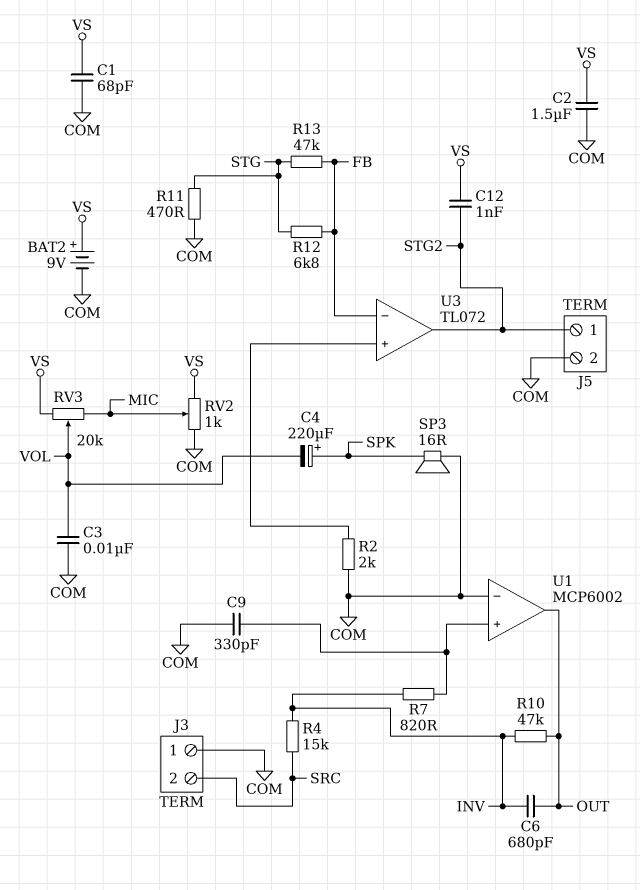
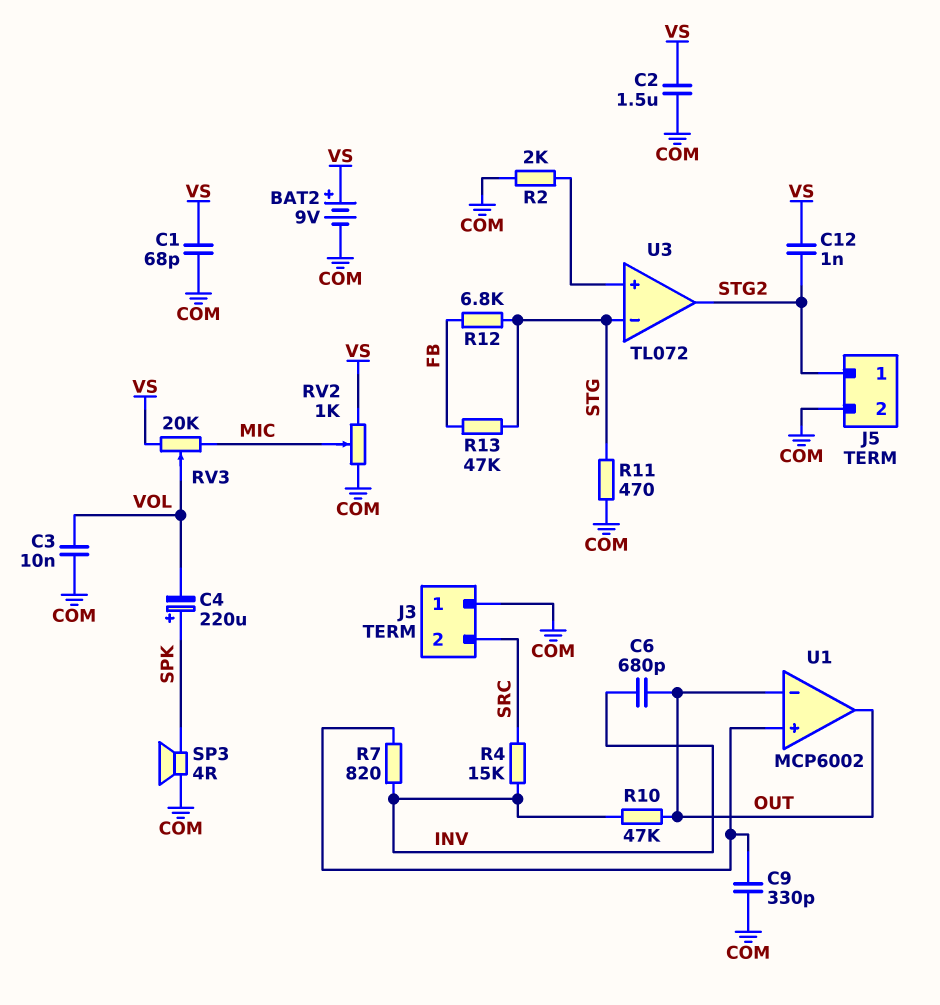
SP3: speaker 16R (COM, SPK) -> speaker 4R (COM, SPK)
U1 pin in-: COM -> OUT
U3 pin in-: FB -> STG

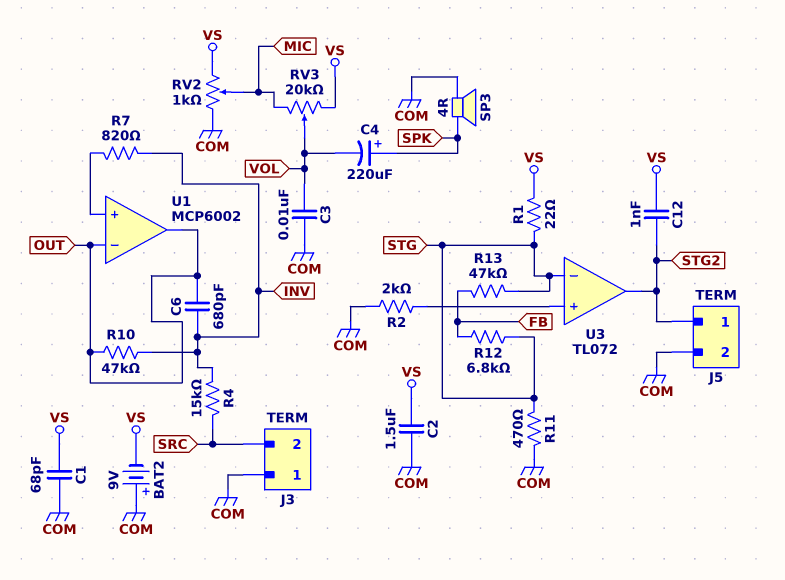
BAT2: 9V (plus VS, minus COM) -> 9V (plus COM, minus VS)
C9: 330pF (COM, U1/in+) -> none
R1: none -> 22 (STG, VS)

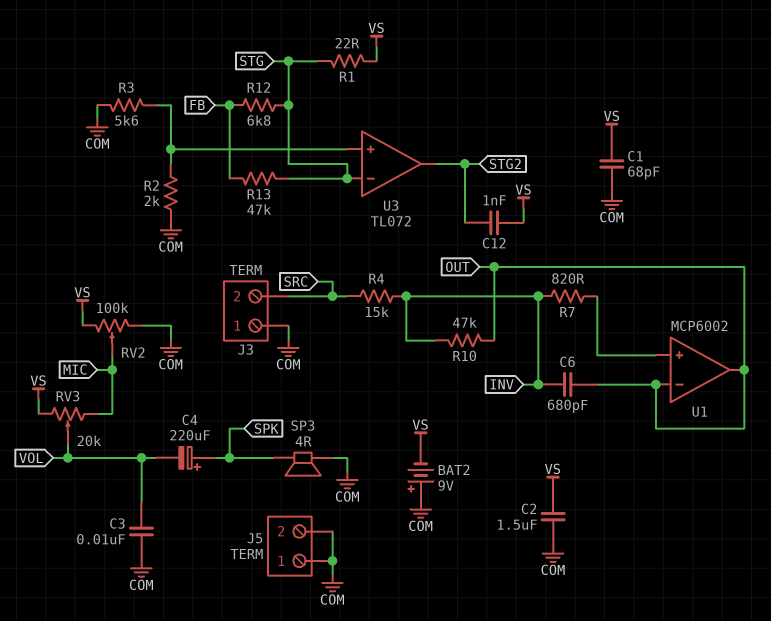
J5 pin 1: STG2 -> COM
R3: none -> 5.6k (COM, U3/in+)
R11: 470 (COM, STG) -> none
RV2: 1k (COM, VS, wiper MIC) -> 100k (COM, VS, wiper MIC)

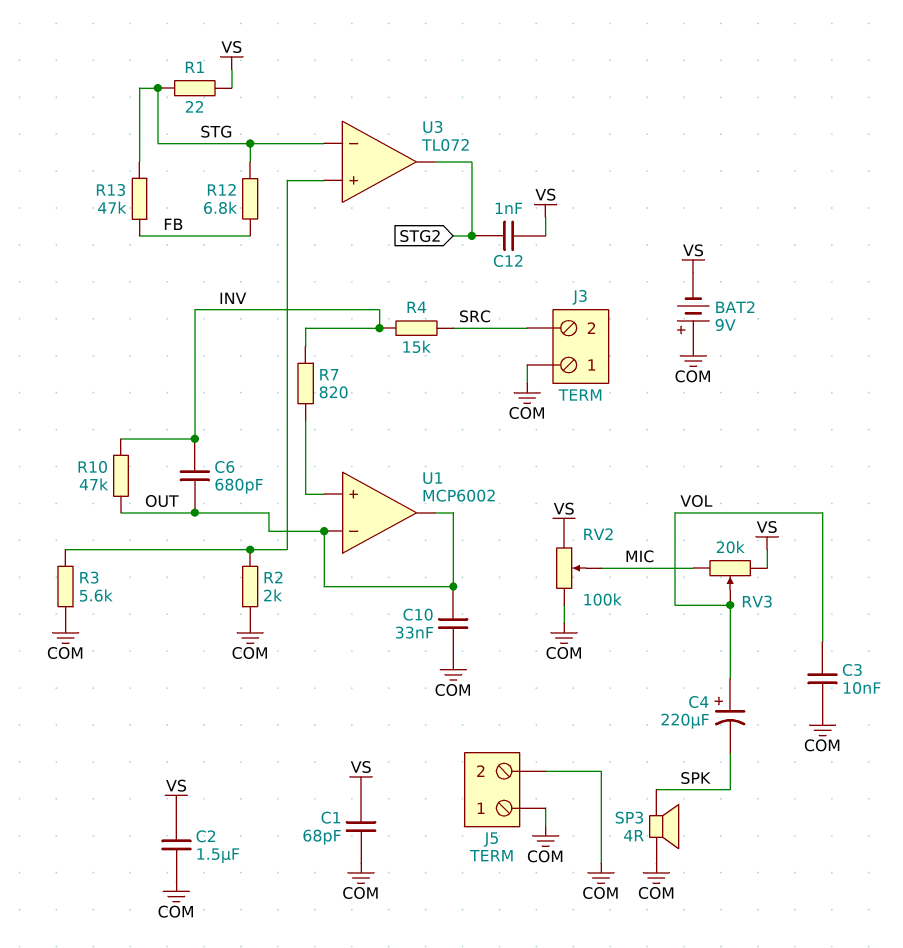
C4: 220uF (plus SPK, minus VOL) -> 220uF (plus VOL, minus SPK)
C10: none -> 33nF (COM, OUT)

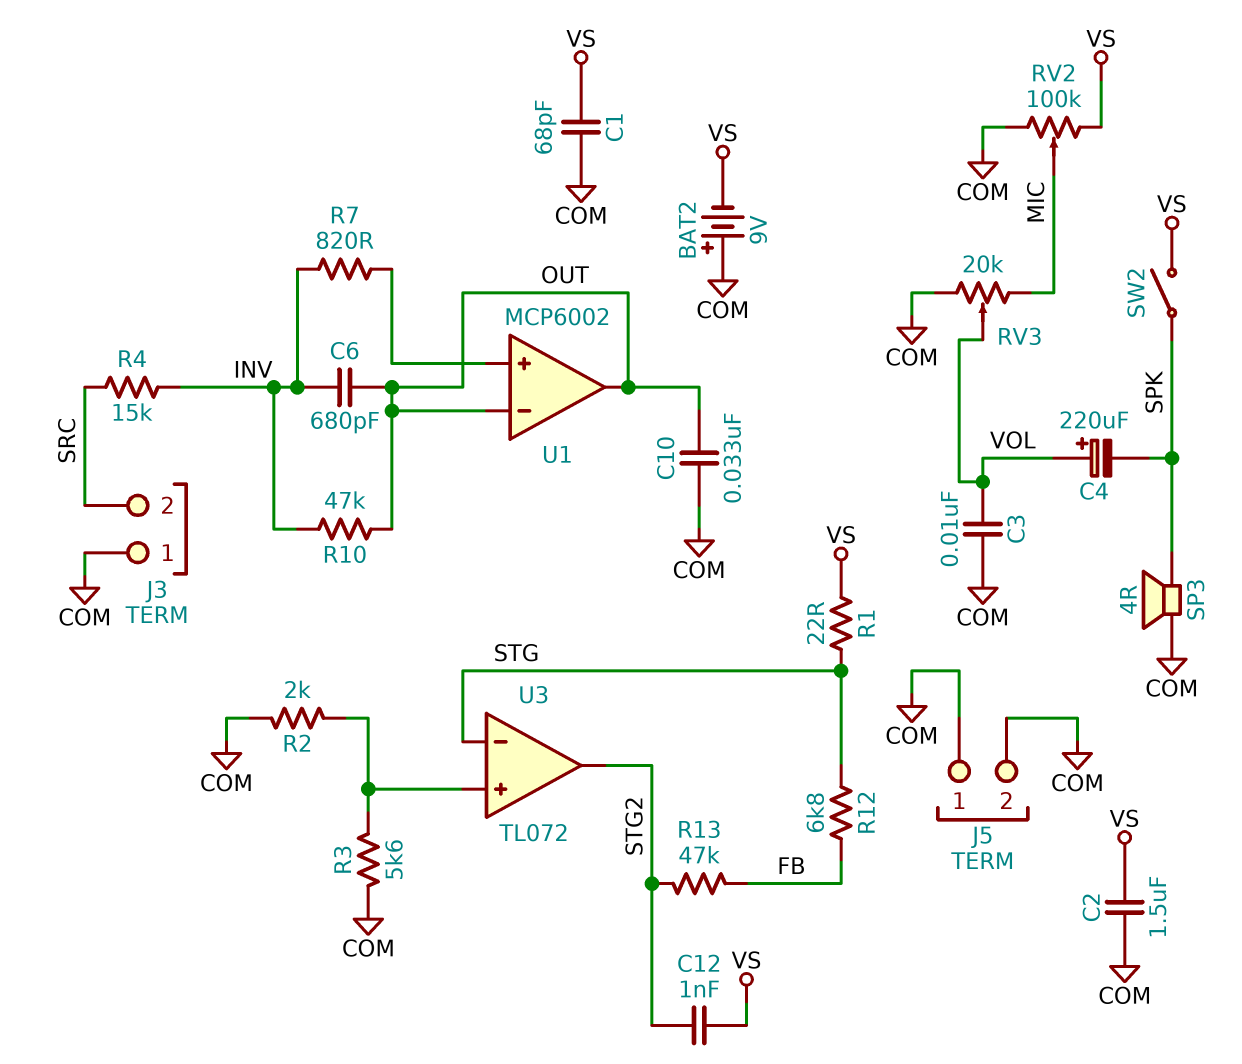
R13: 47k (FB, STG) -> 47k (FB, STG2)
RV3: 20k (MIC, VS, wiper VOL) -> 20k (COM, MIC, wiper VOL)
SW2: none -> switch (SPK, VS)

